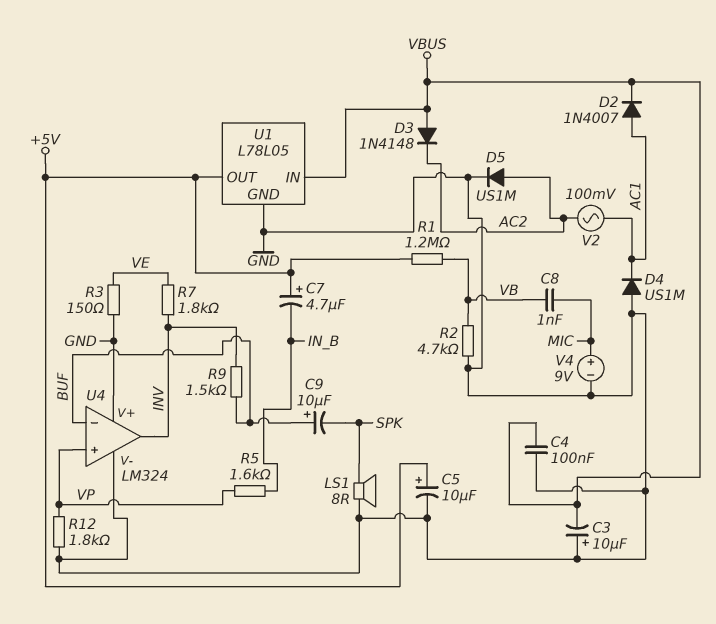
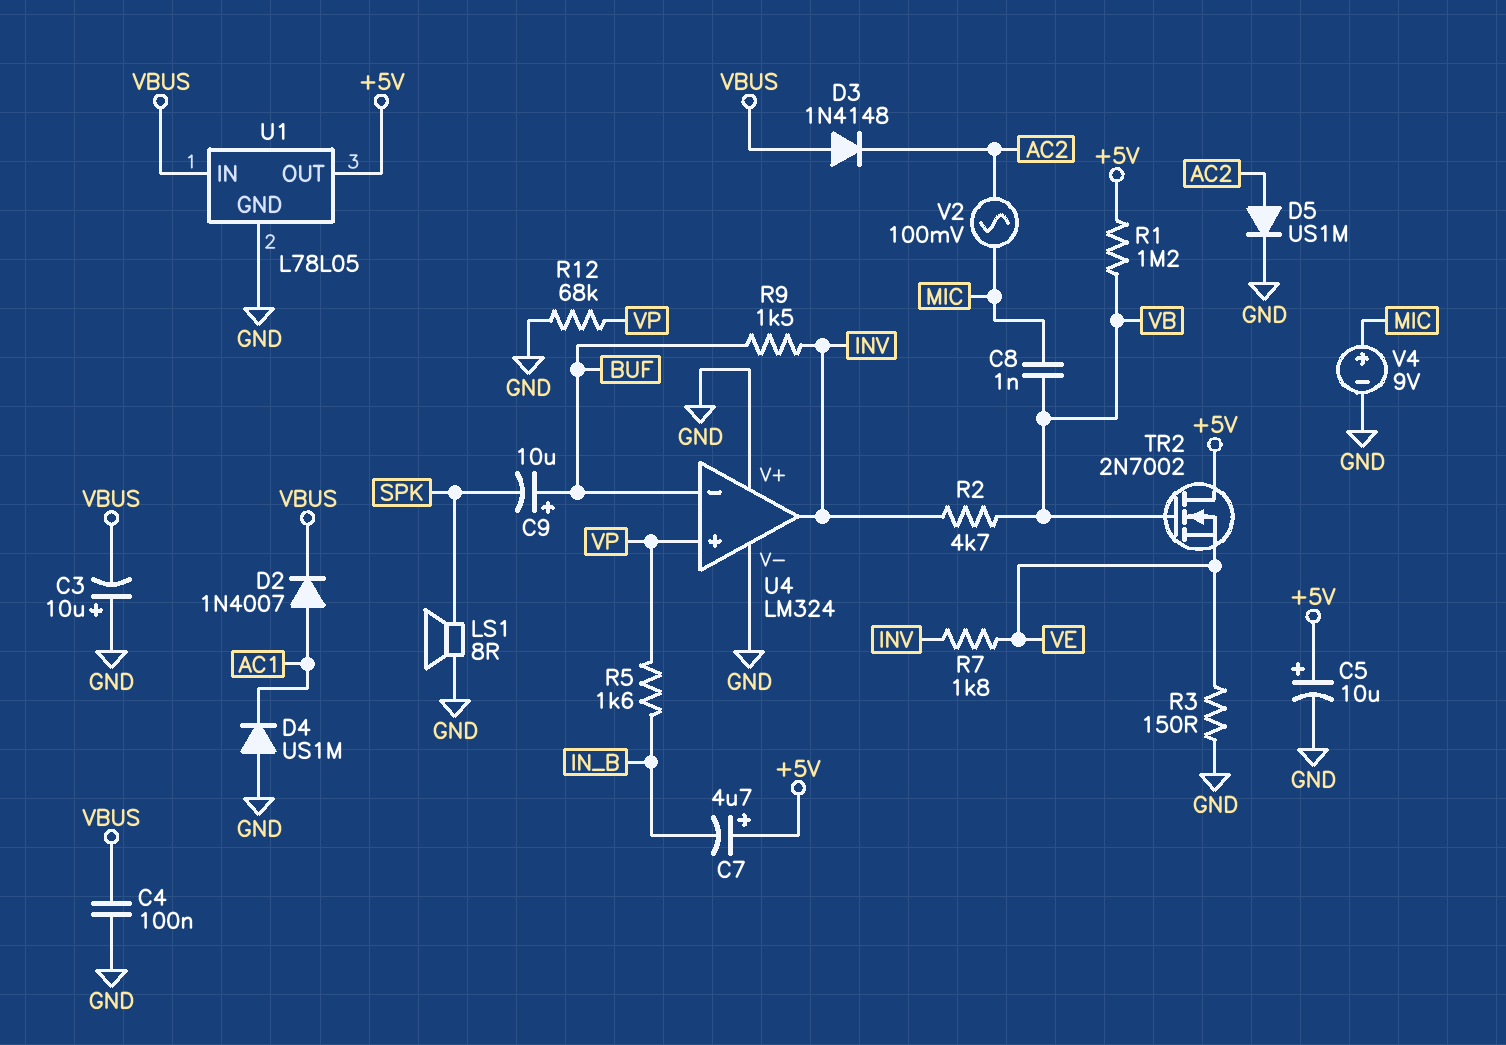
R2: 4.7k (GND, VB) -> 4.7k (INV, VB)
R12: 1.8k (GND, VP) -> 68k (GND, VP)
TR2: none -> NMOS 2N7002 (G VB, D +5V, S VE)
V2: AC 100mV (AC1, AC2) -> AC 100mV (AC2, MIC)

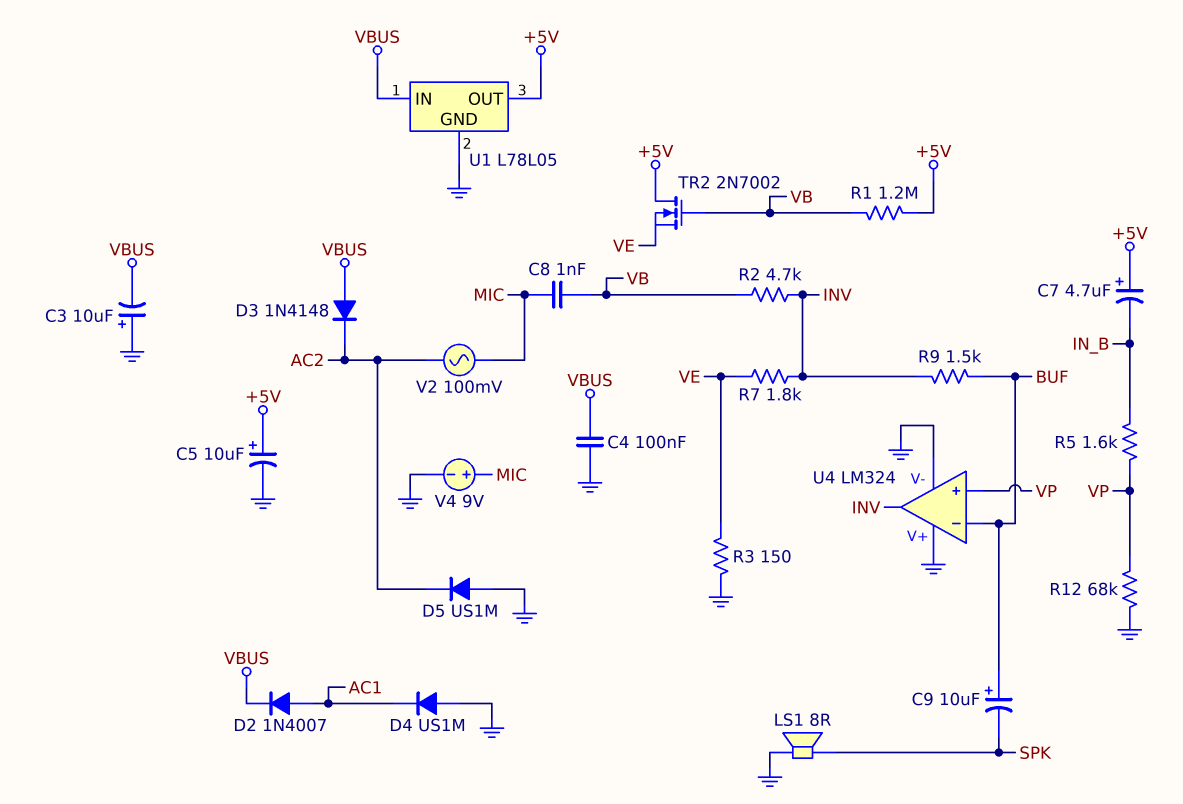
D5: diode US1M (A AC2, K GND) -> diode US1M (A GND, K AC2)

